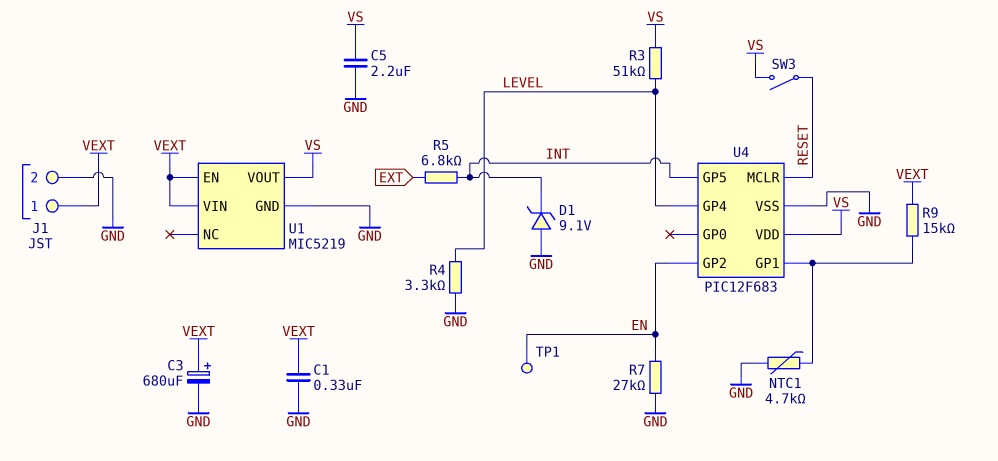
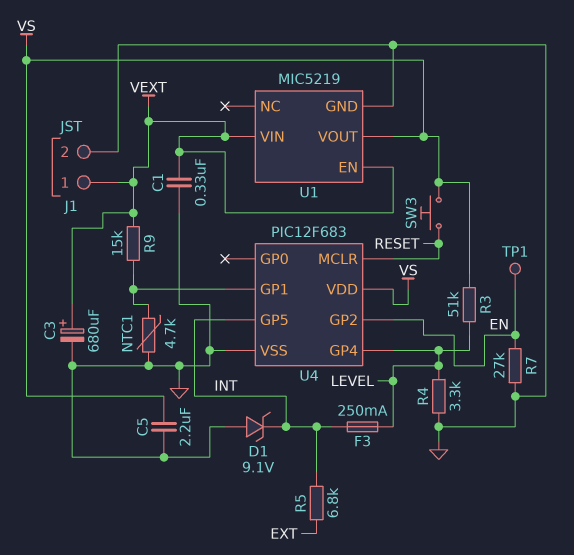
F3: none -> 250mA (INT, LEVEL)
SW3: switch (RESET, VS) -> button (RESET, VS)

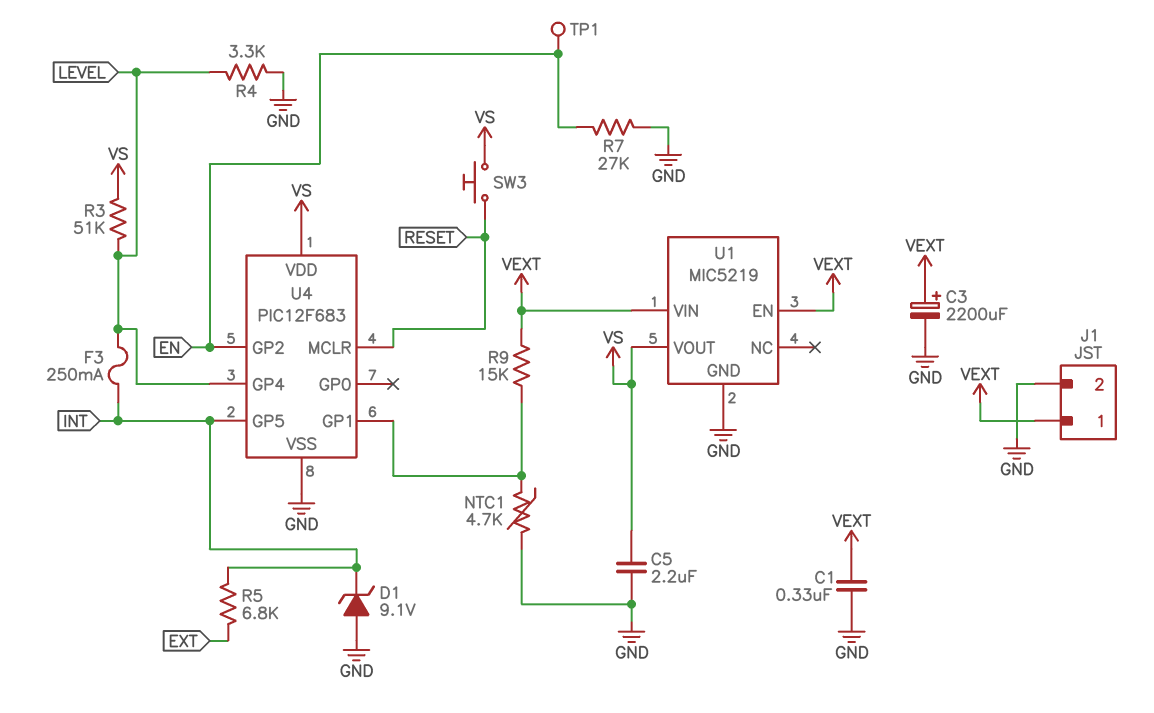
C3: 680uF (plus VEXT, minus GND) -> 2200uF (plus VEXT, minus GND)

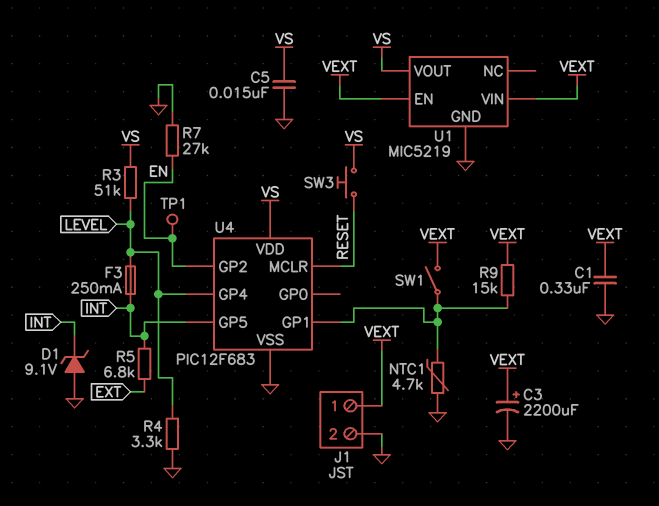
C5: 2.2uF (GND, VS) -> 15nF (GND, VS)
SW1: none -> switch (U4/GP1, VEXT)

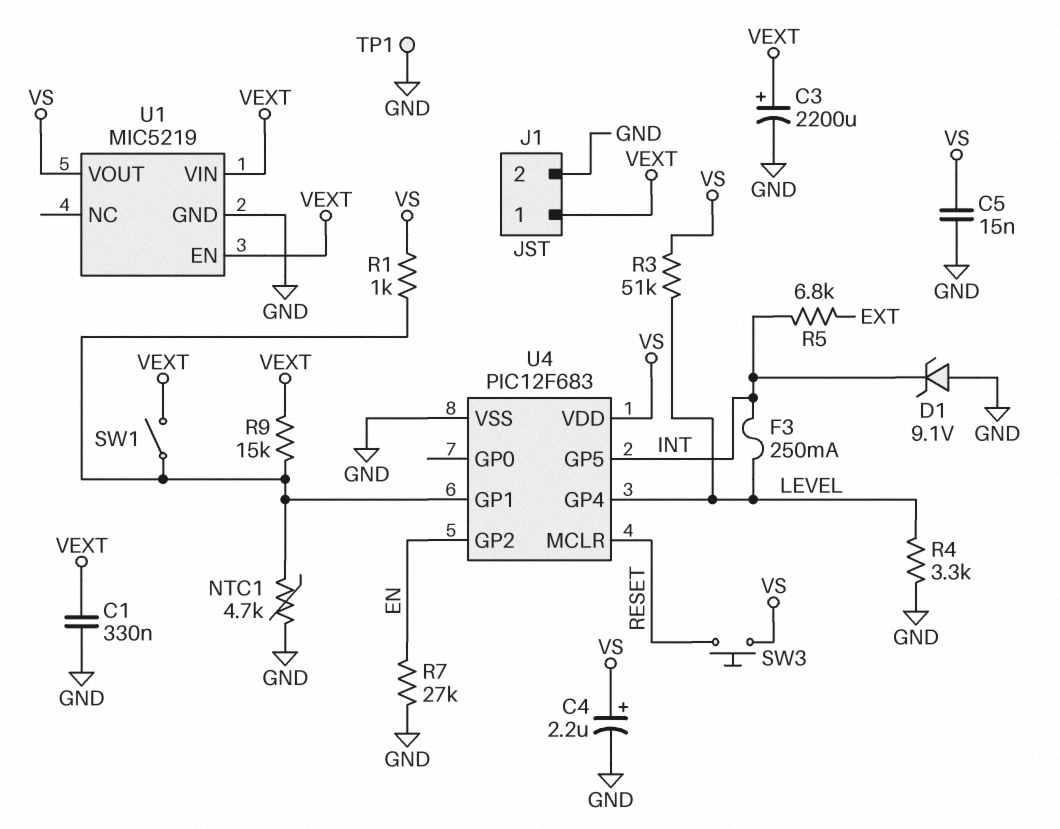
C4: none -> 2.2uF (plus VS, minus GND)
R1: none -> 1k (U4/GP1, VS)
TP1: test point (EN) -> test point (GND)

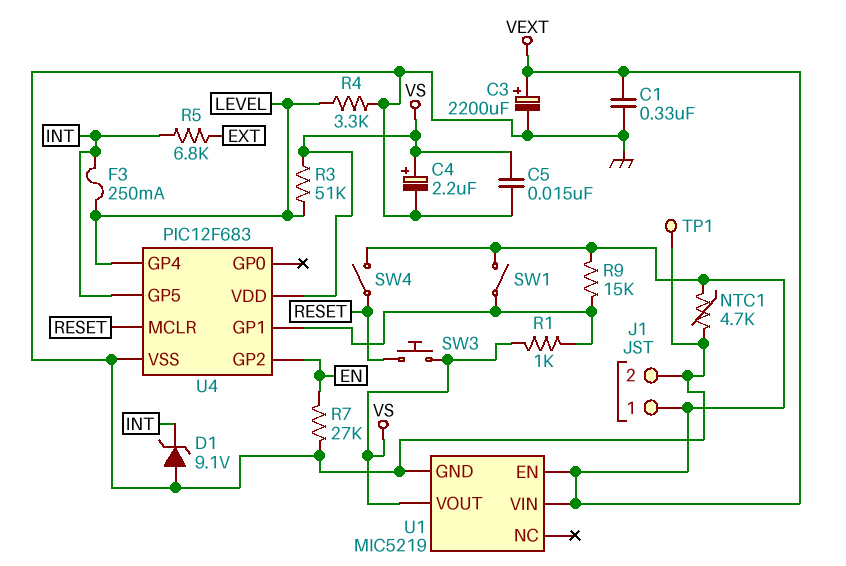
NTC1: 4.7k (GND, U4/GP1) -> 4.7k (GND, VEXT)
SW4: none -> switch (RESET, VEXT)

